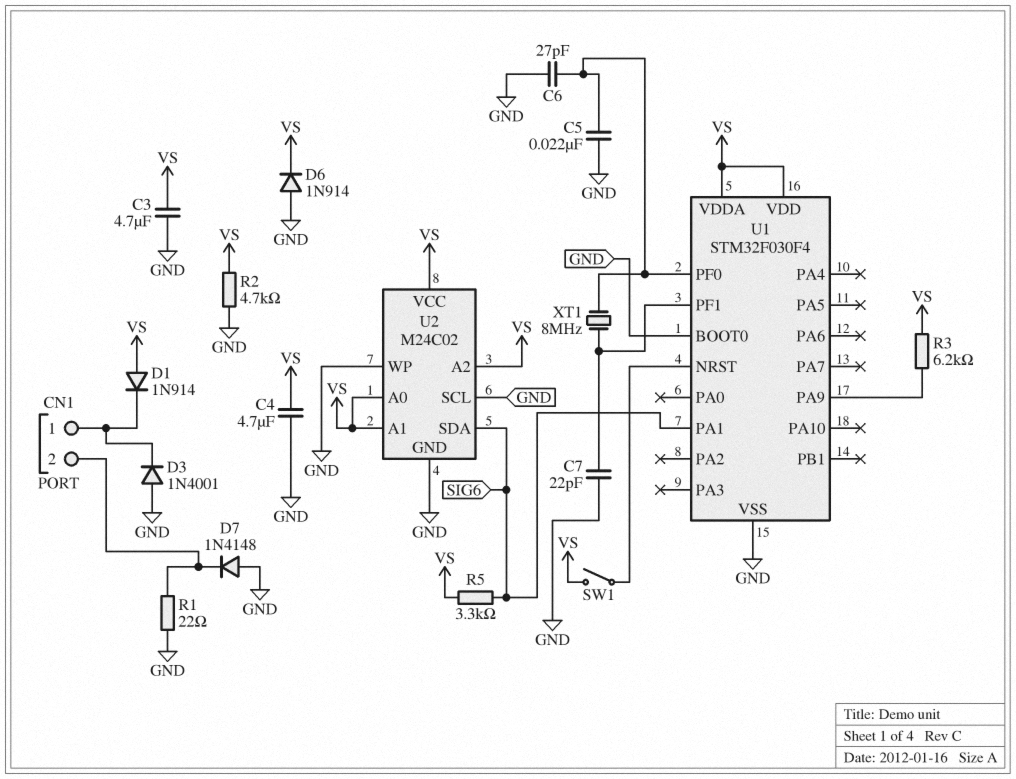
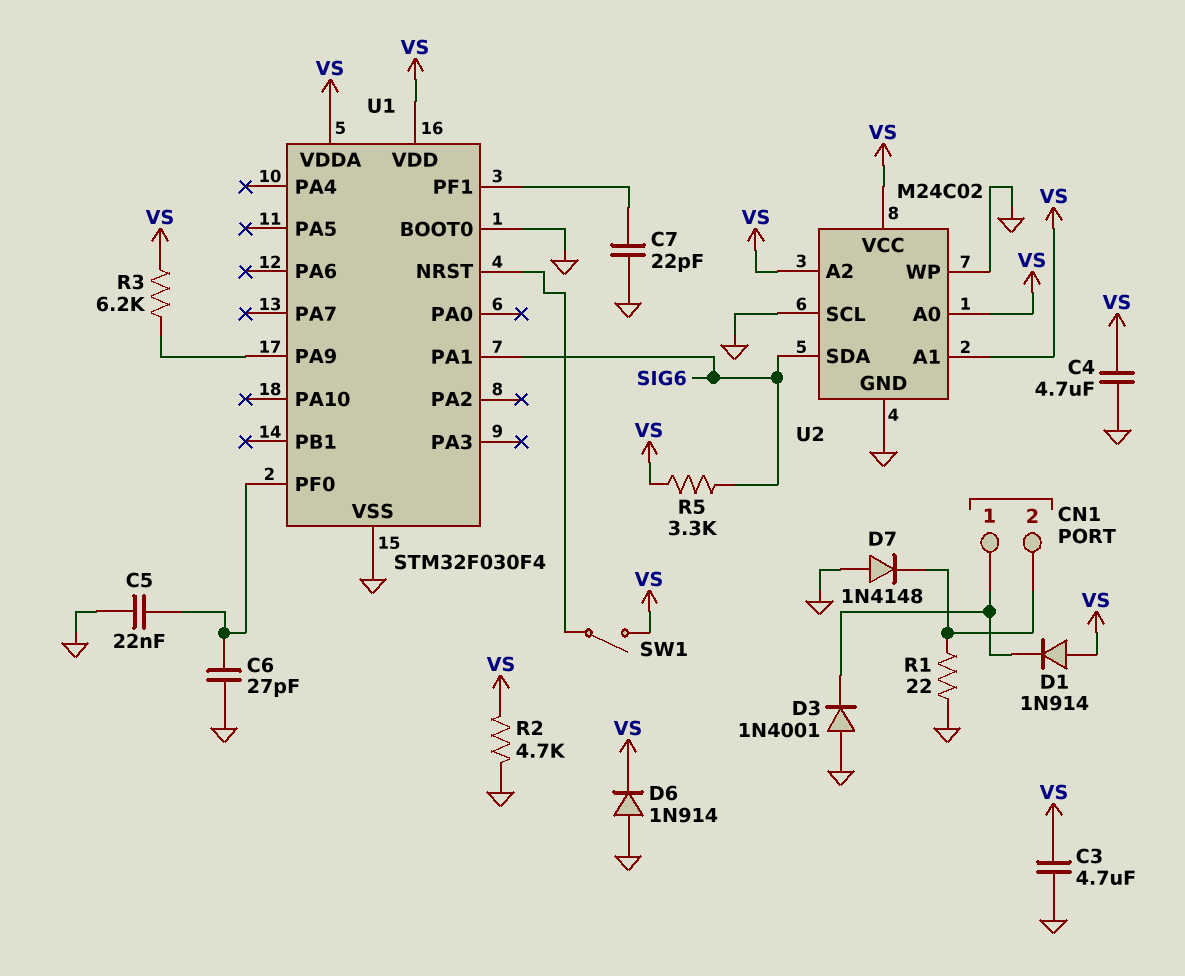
XT1: 8MHz (U1/PF0, U1/PF1) -> none

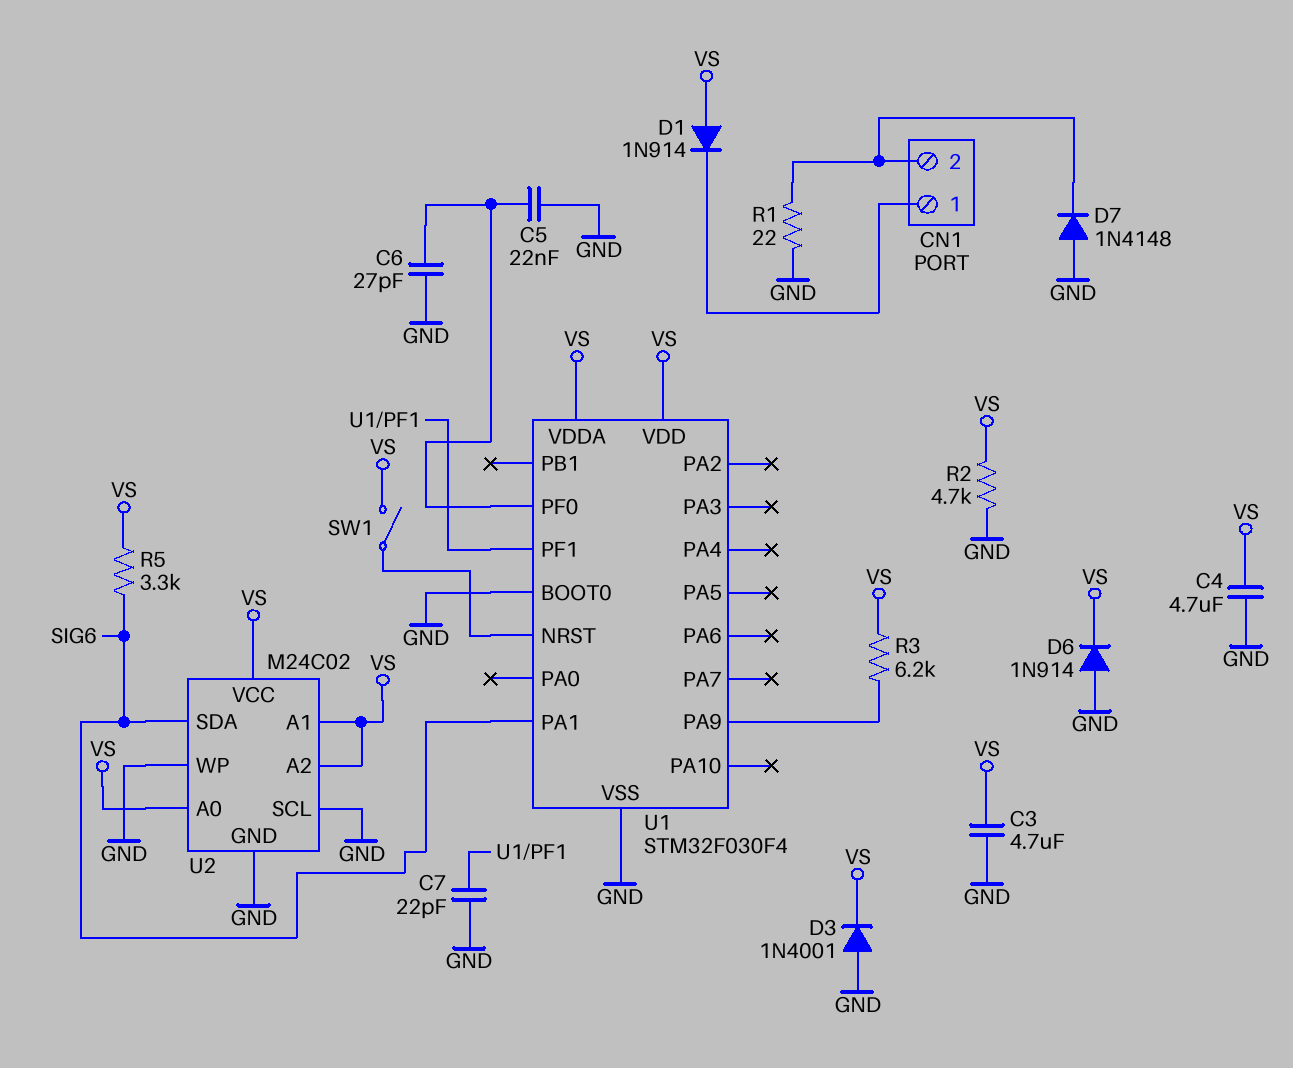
D3: diode 1N4001 (A GND, K CN1/1) -> diode 1N4001 (A GND, K VS)

